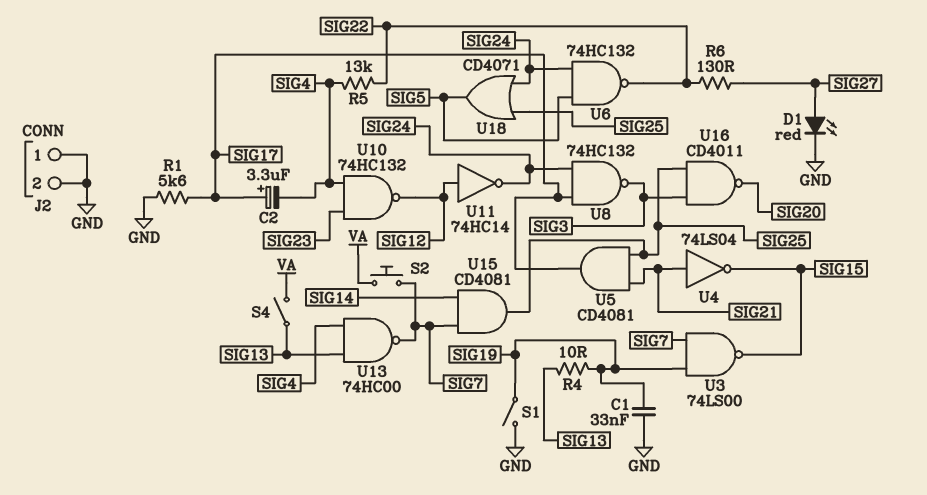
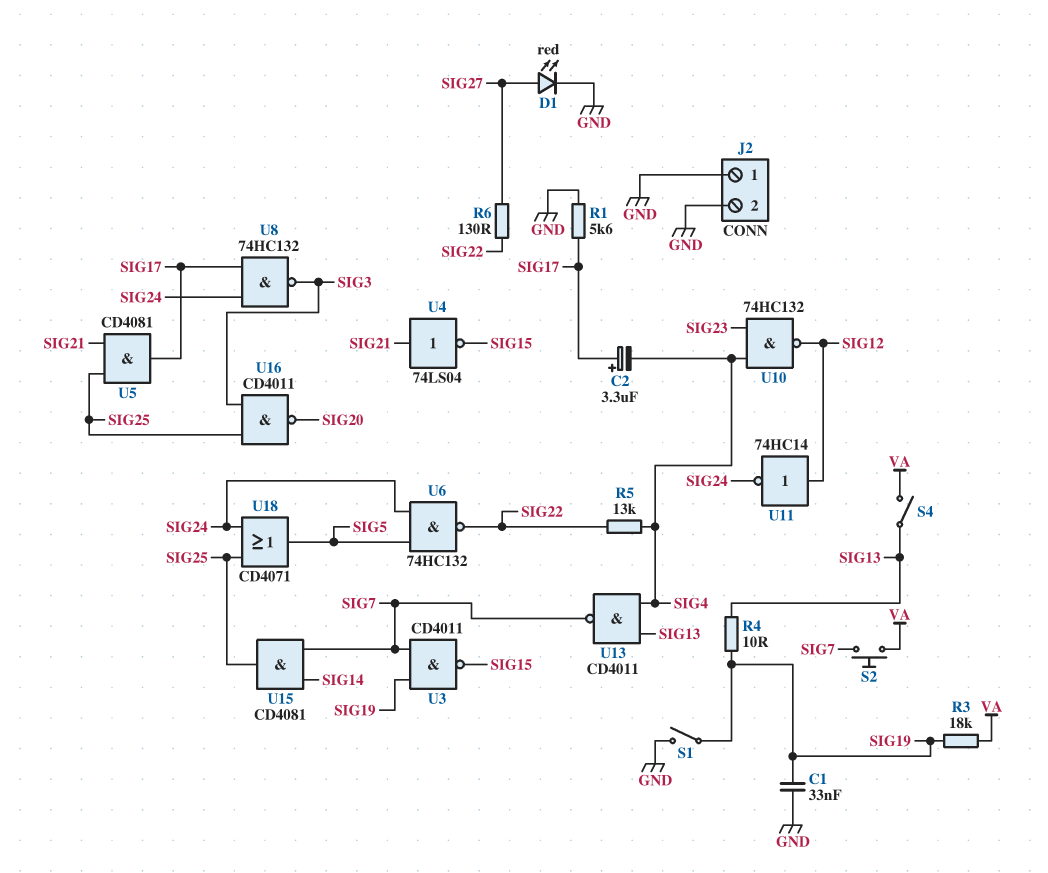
R3: none -> 18k (SIG19, VA)
U3: NAND 74LS00 (in SIG7, in SIG19, out SIG15) -> NAND CD4011 (in SIG7, in SIG19, out SIG15)
U13: NAND 74HC00 (in SIG4, in SIG13, out SIG7) -> NAND CD4011 (in SIG4, in SIG13, out SIG7)

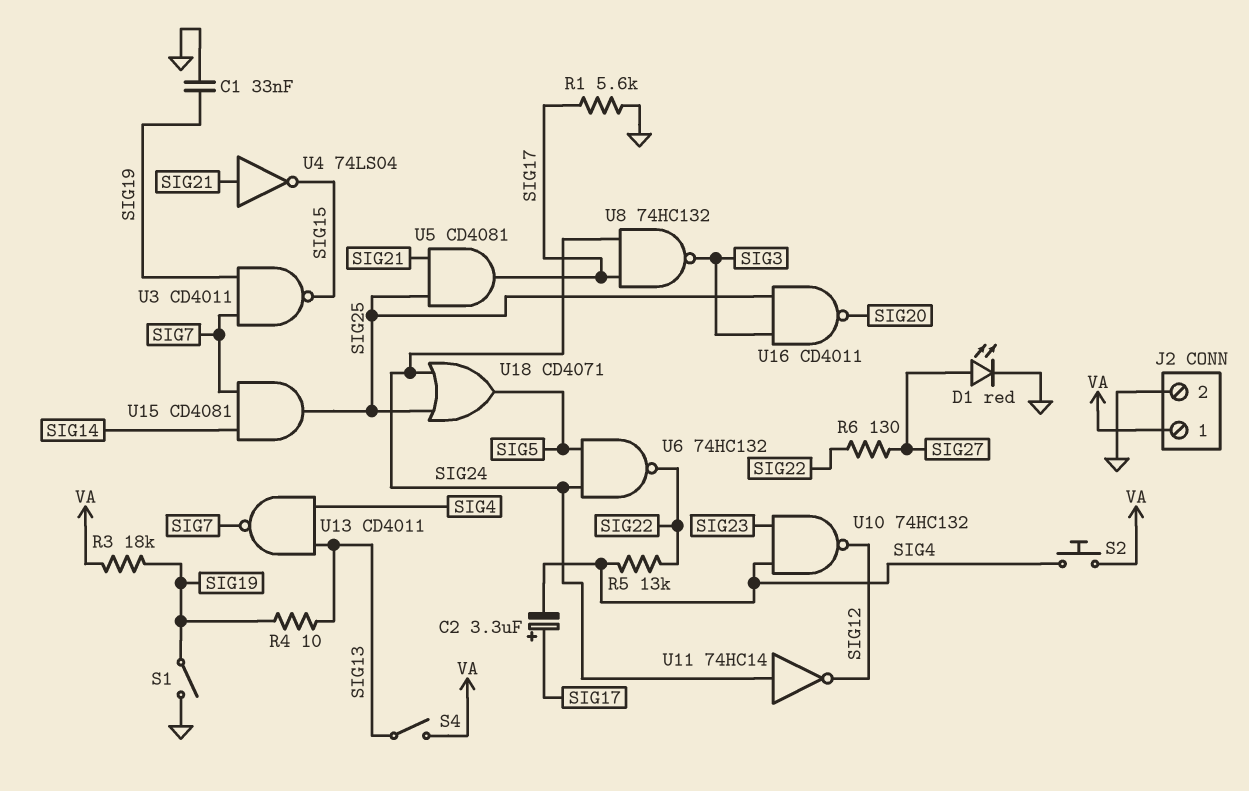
J2 pin 1: GND -> VA
S2: button (SIG7, VA) -> button (SIG4, VA)
U11: NOT 74HC14 (in SIG12, out SIG24) -> NOT 74HC14 (in SIG24, out SIG12)

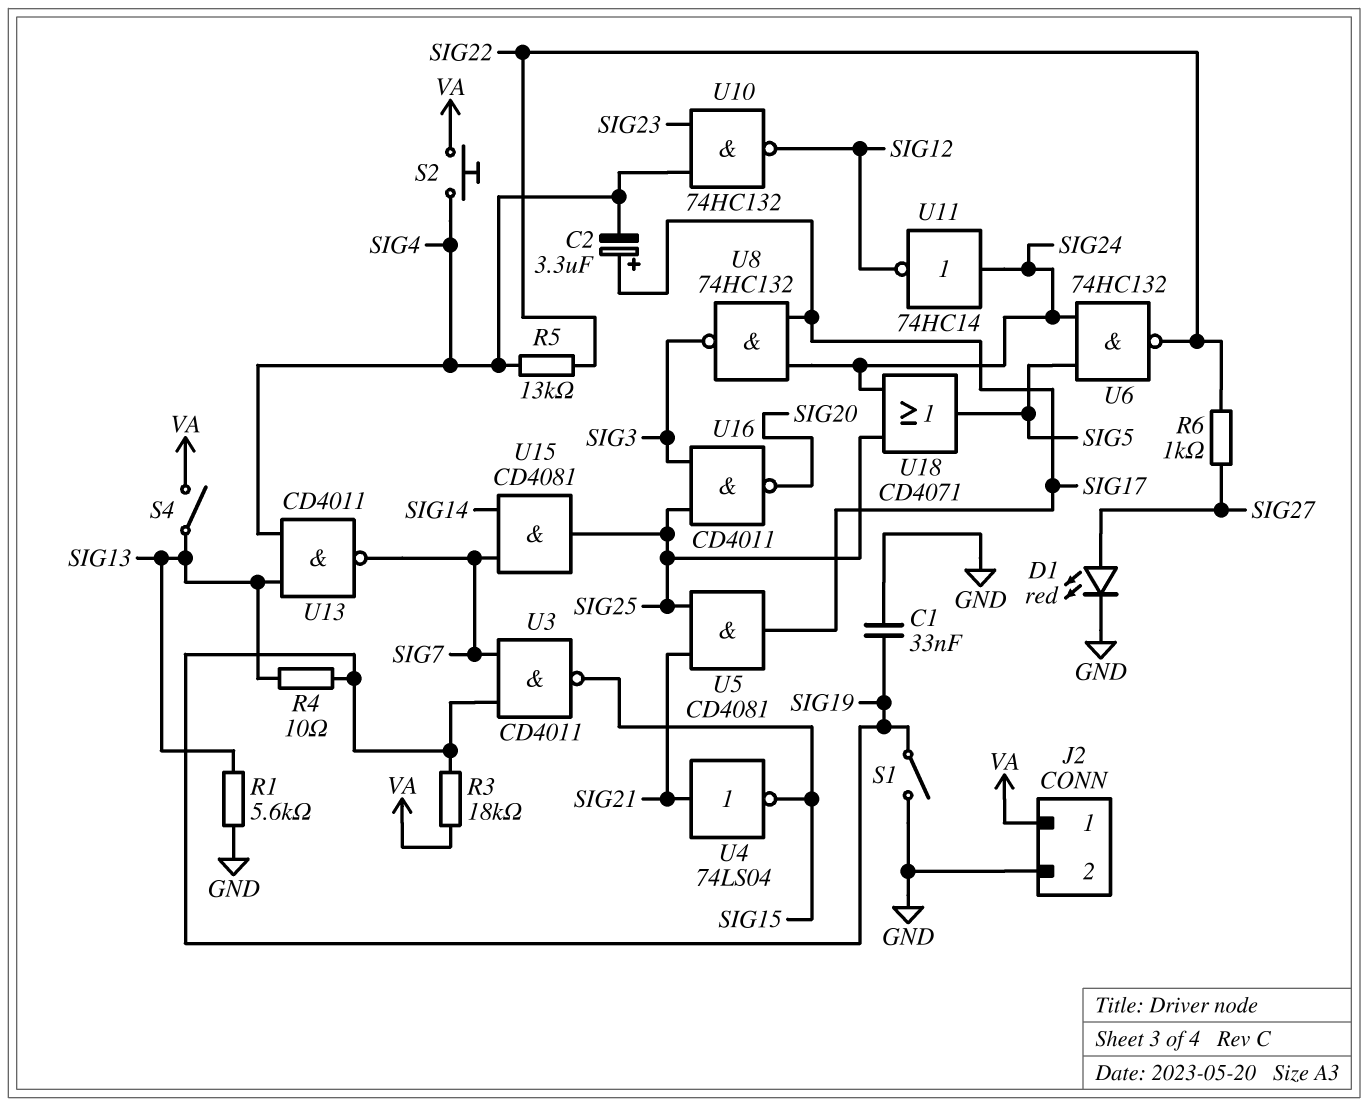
R1: 5.6k (GND, SIG17) -> 5.6k (GND, SIG13)
R6: 130 (SIG22, SIG27) -> 1k (SIG22, SIG27)

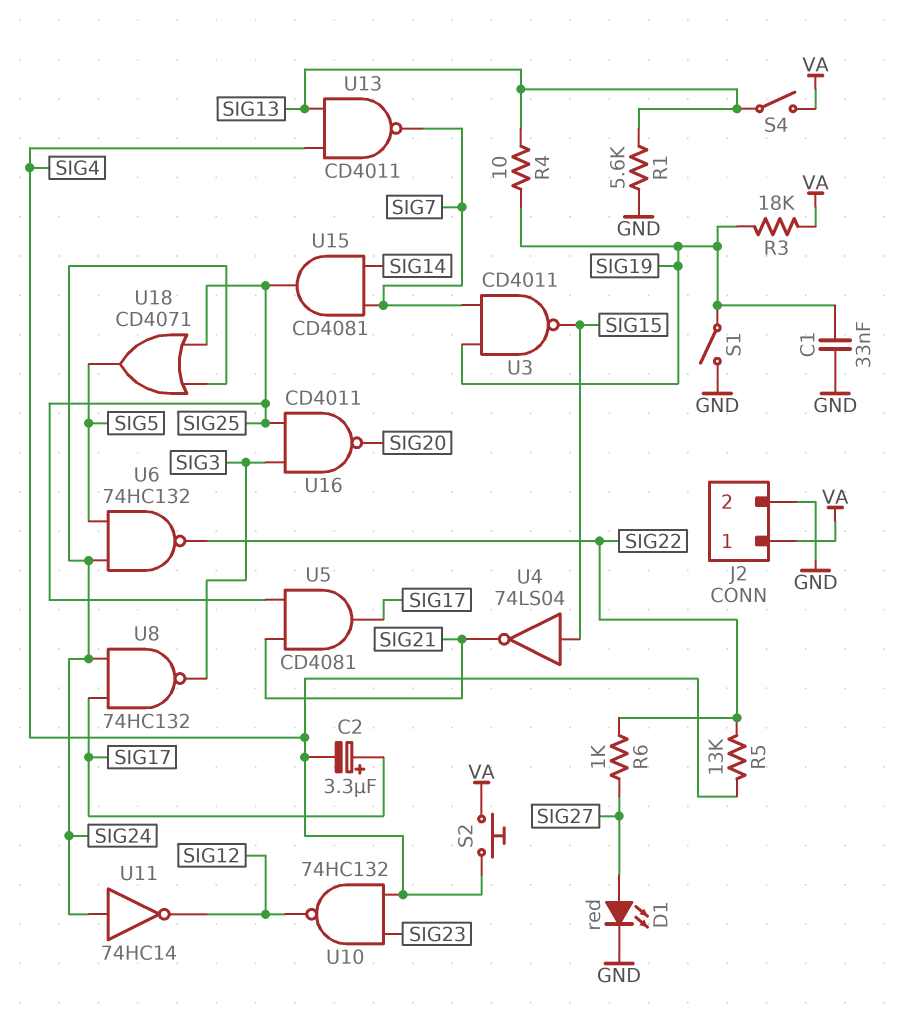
U4: NOT 74LS04 (in SIG21, out SIG15) -> NOT 74LS04 (in SIG15, out SIG21)

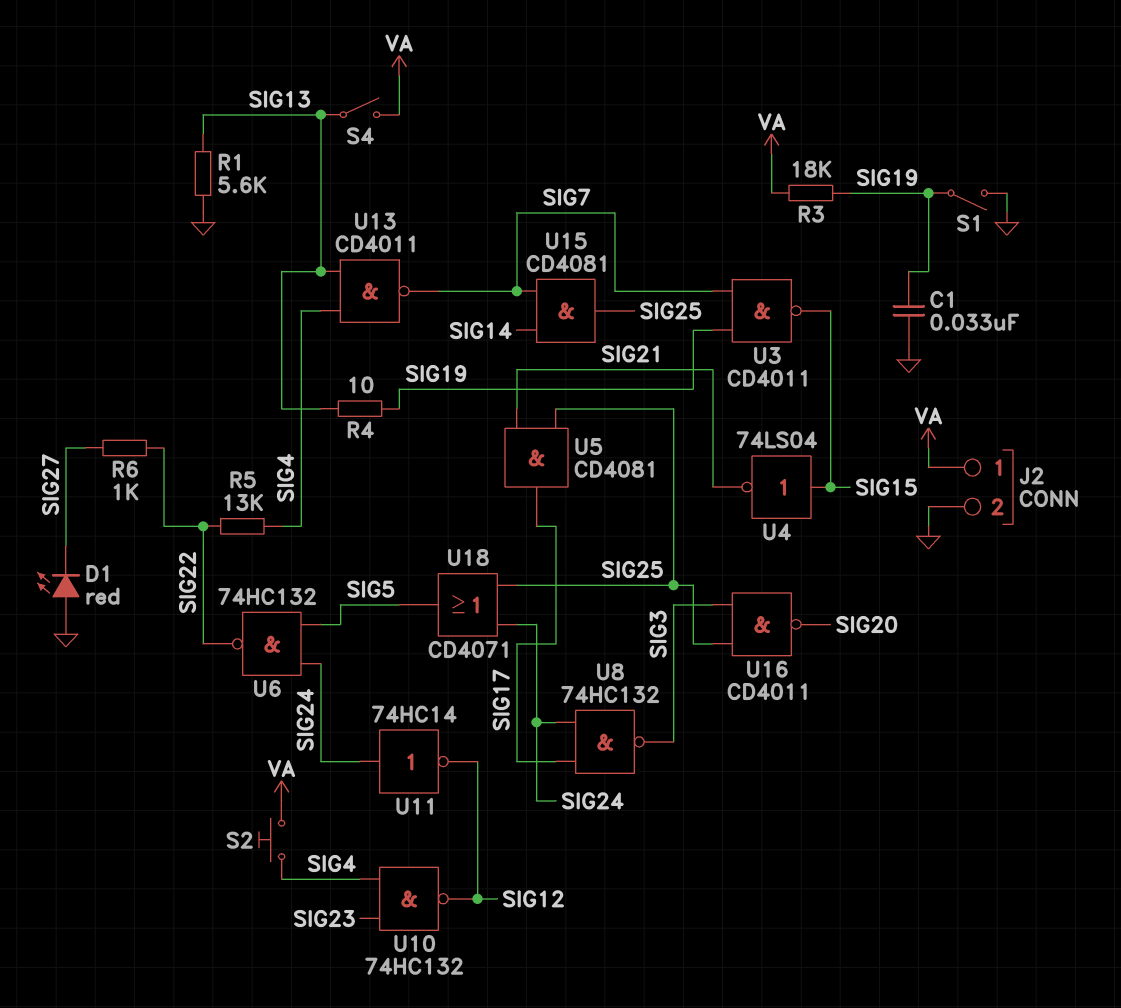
C2: 3.3uF (plus SIG17, minus SIG4) -> none
D1: LED red (A SIG27, K GND) -> LED red (A GND, K SIG27)

